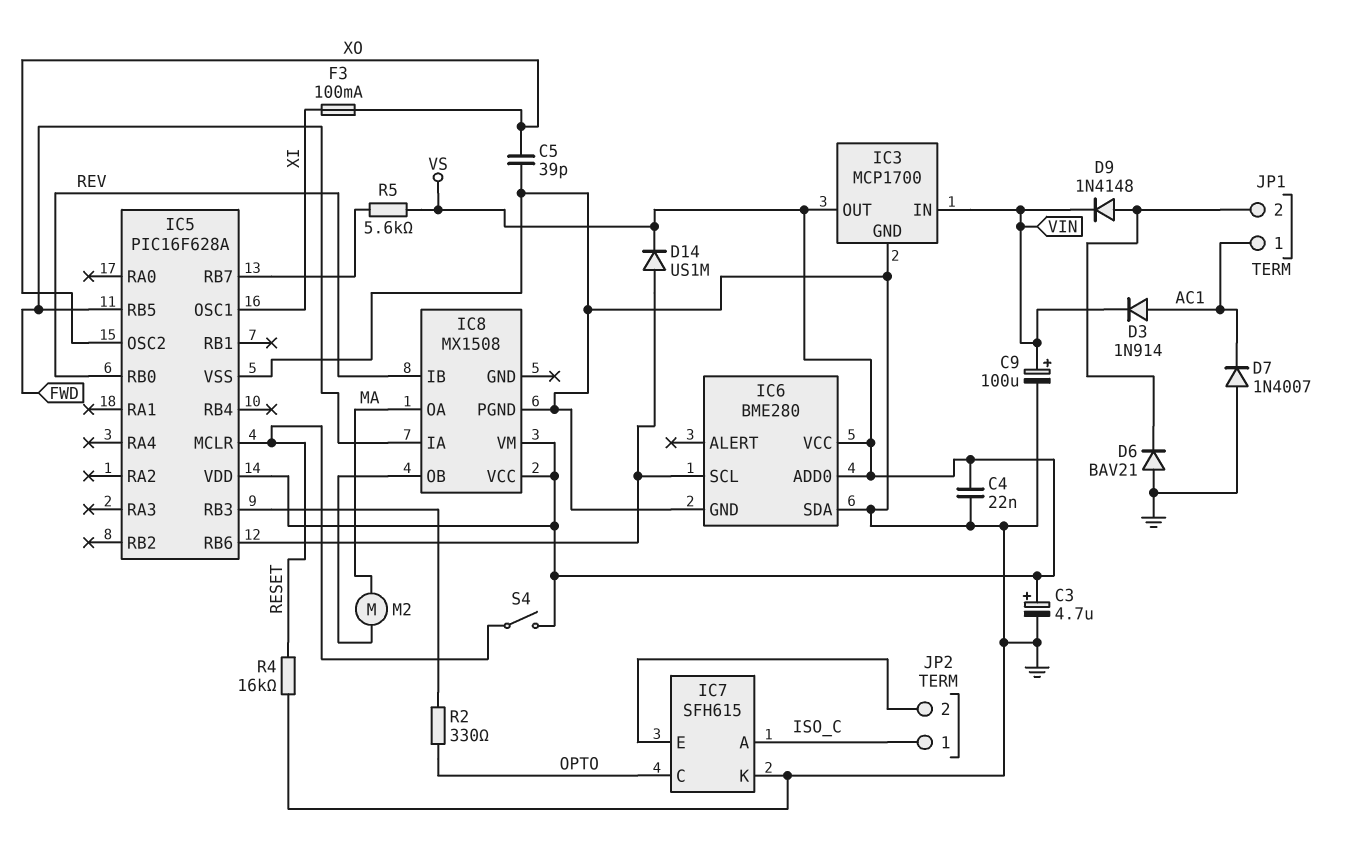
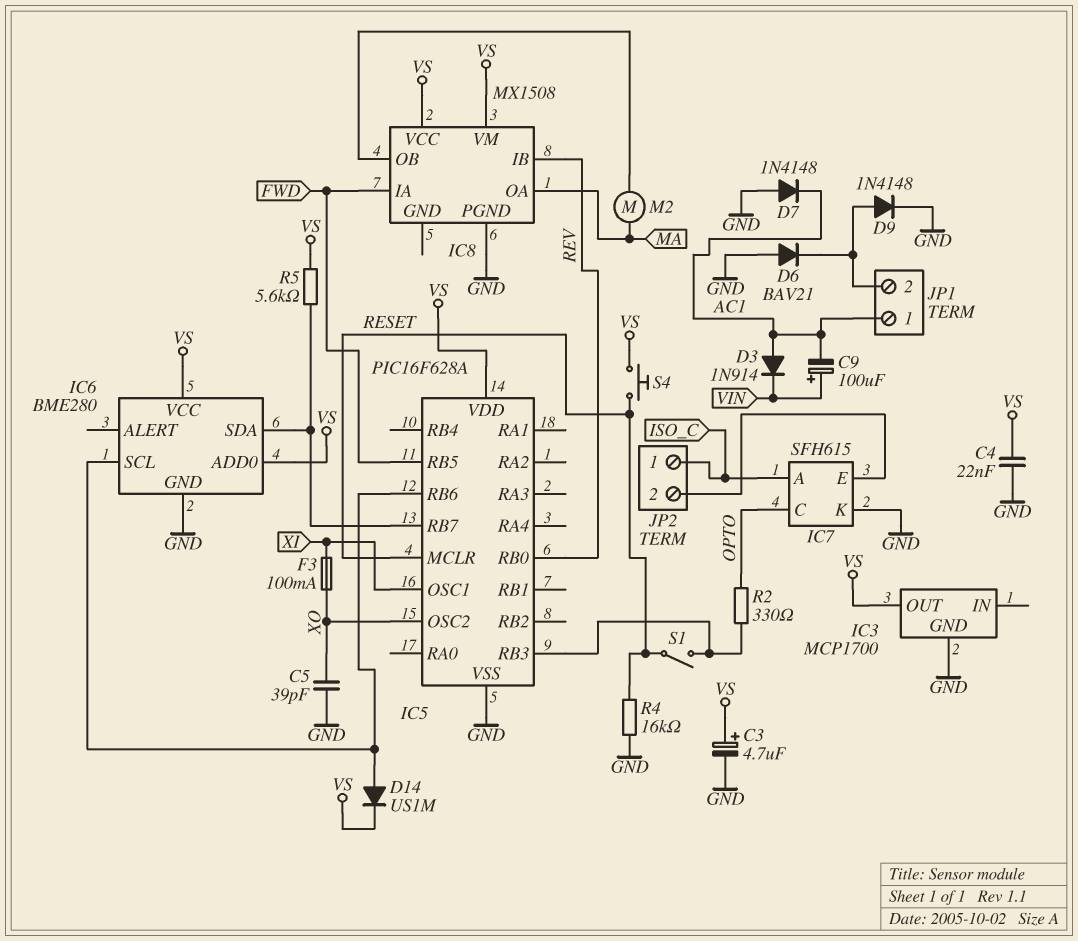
C9: 100uF (plus VIN, minus GND) -> 100uF (plus VIN, minus AC1)
D7: diode 1N4007 (A GND, K AC1) -> diode 1N4148 (A GND, K AC1)
D9: diode 1N4148 (A JP1/2, K VIN) -> diode 1N4148 (A JP1/2, K GND)
IC3 pin IN: VIN -> none
IC6 pin SDA: GND -> IC5/RB7
S1: none -> switch (IC5/RB3, RESET)
S4: switch (RESET, VS) -> button (RESET, VS)

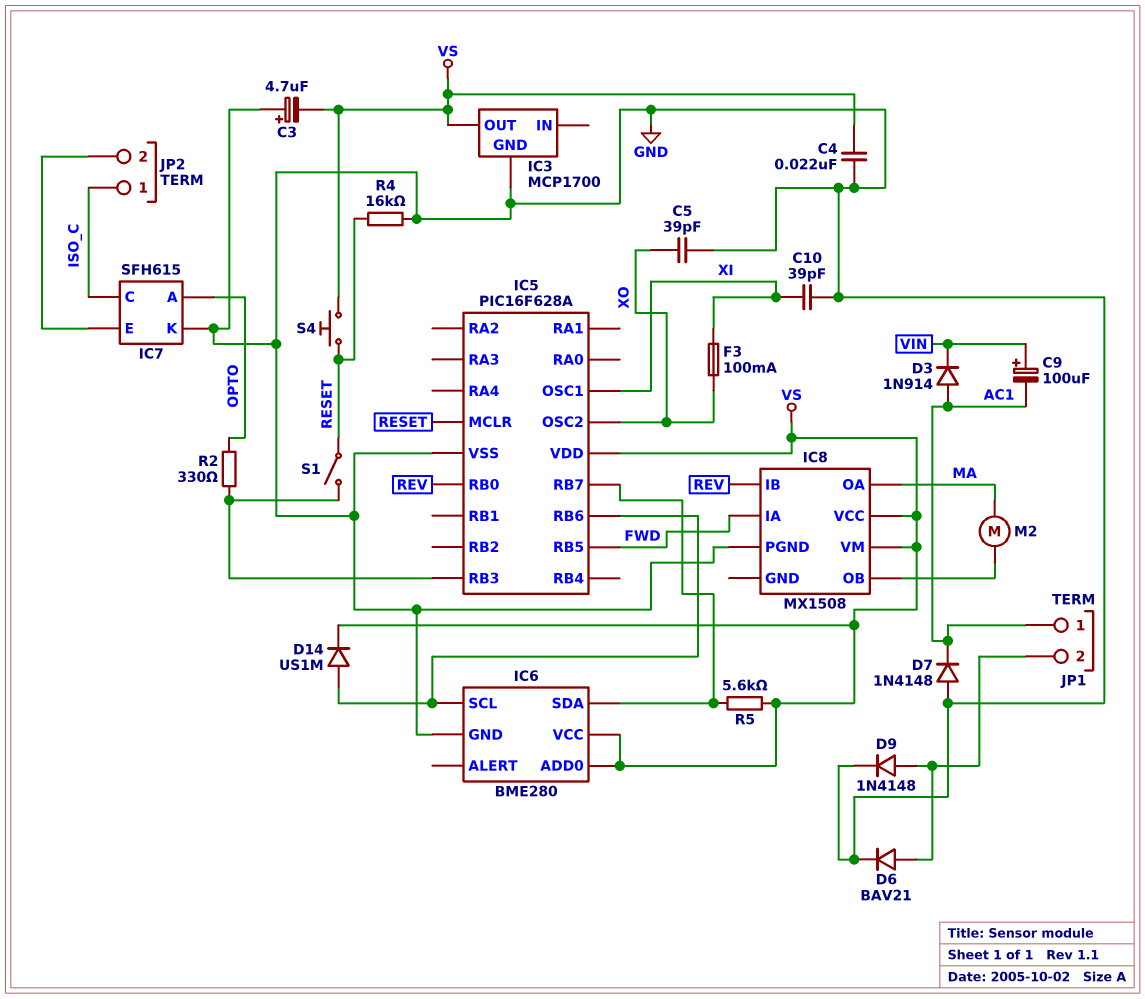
C3: 4.7uF (plus VS, minus GND) -> 4.7uF (plus GND, minus VS)
C10: none -> 39pF (GND, XI)
D6: diode BAV21 (A GND, K JP1/2) -> diode BAV21 (A JP1/2, K GND)
IC7 pin A: ISO_C -> OPTO
IC7 pin C: OPTO -> ISO_C

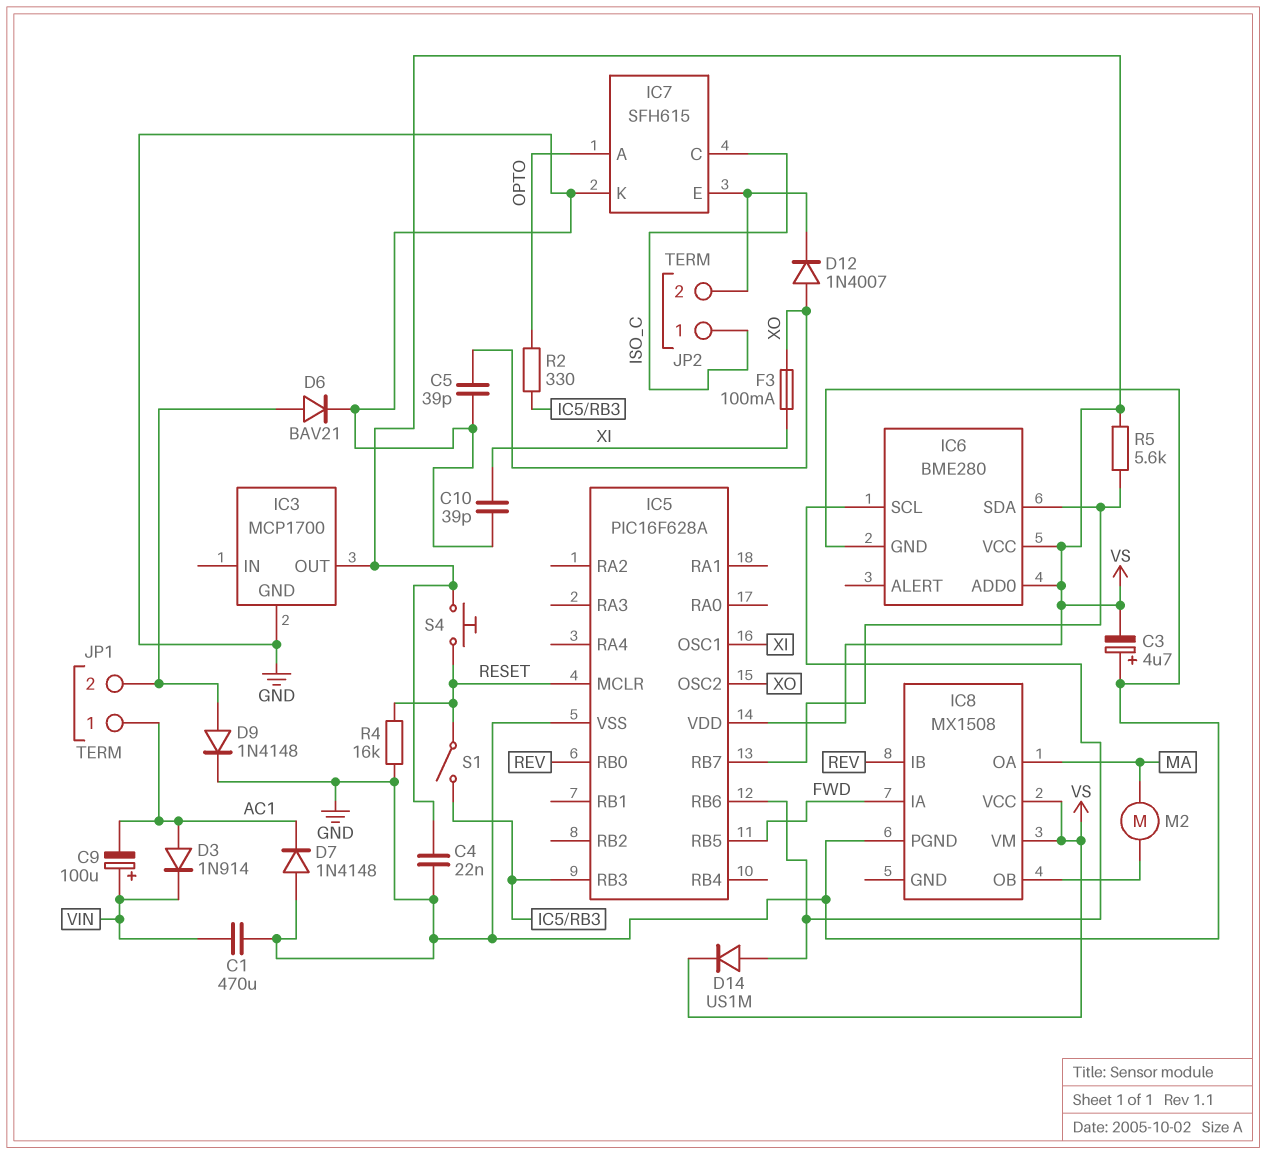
C1: none -> 470uF (GND, VIN)
D12: none -> diode 1N4007 (A XO, K IC7/E)

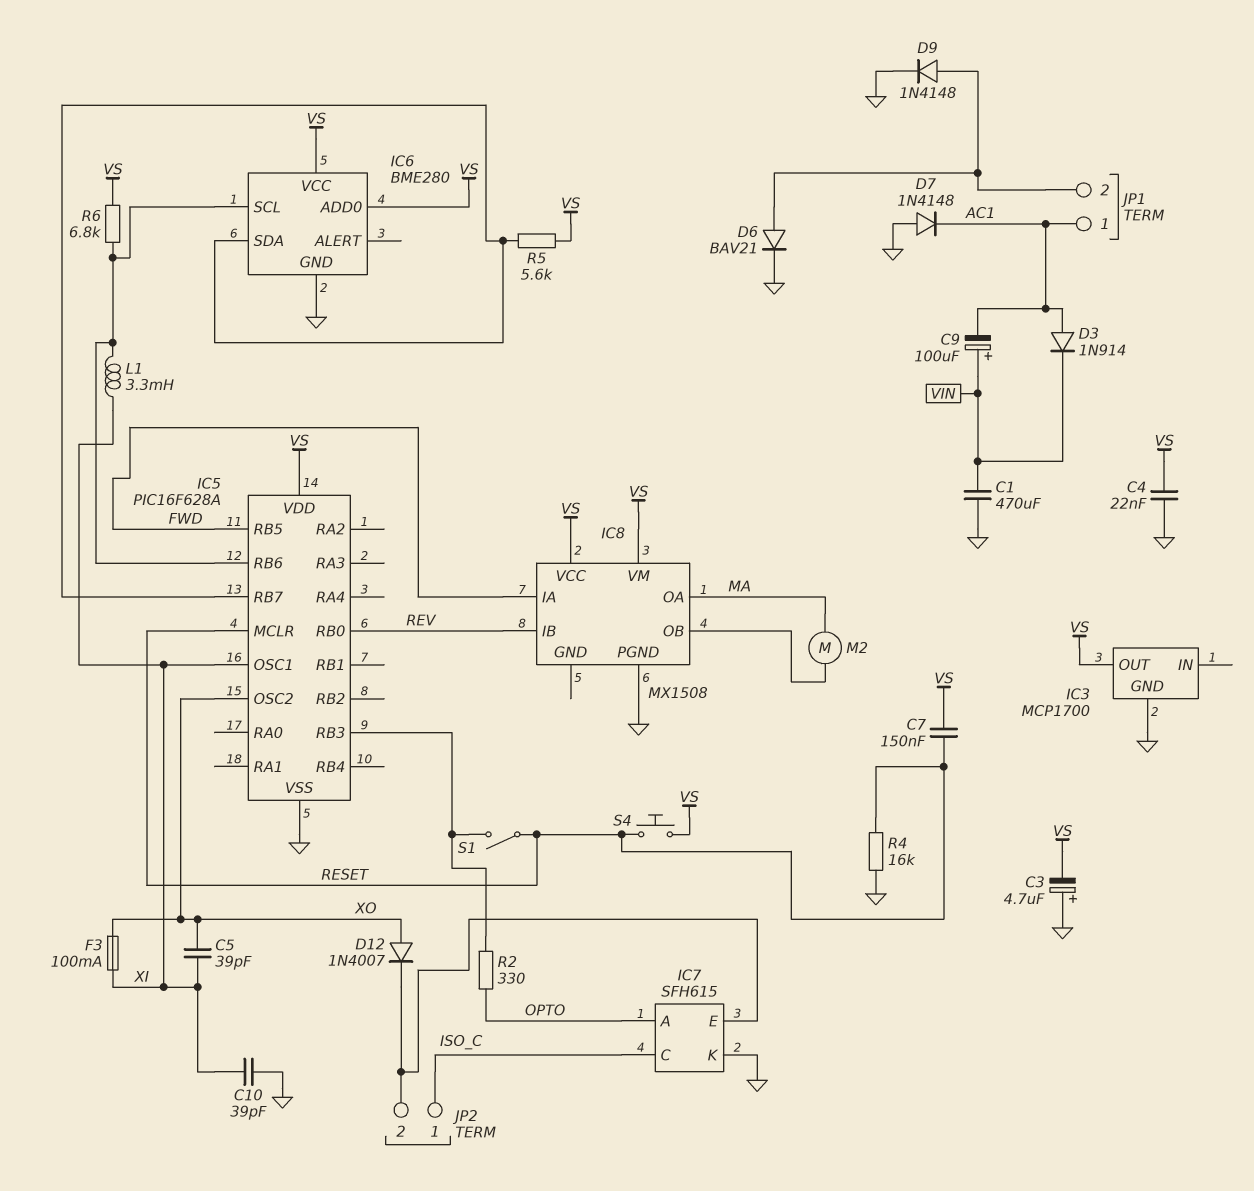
C5: 39pF (GND, XO) -> 39pF (XI, XO)
C7: none -> 150nF (RESET, VS)
D14: diode US1M (A IC5/RB6, K VS) -> none
L1: none -> 3.3mH (IC5/RB6, XI)
R6: none -> 6.8k (IC5/RB6, VS)

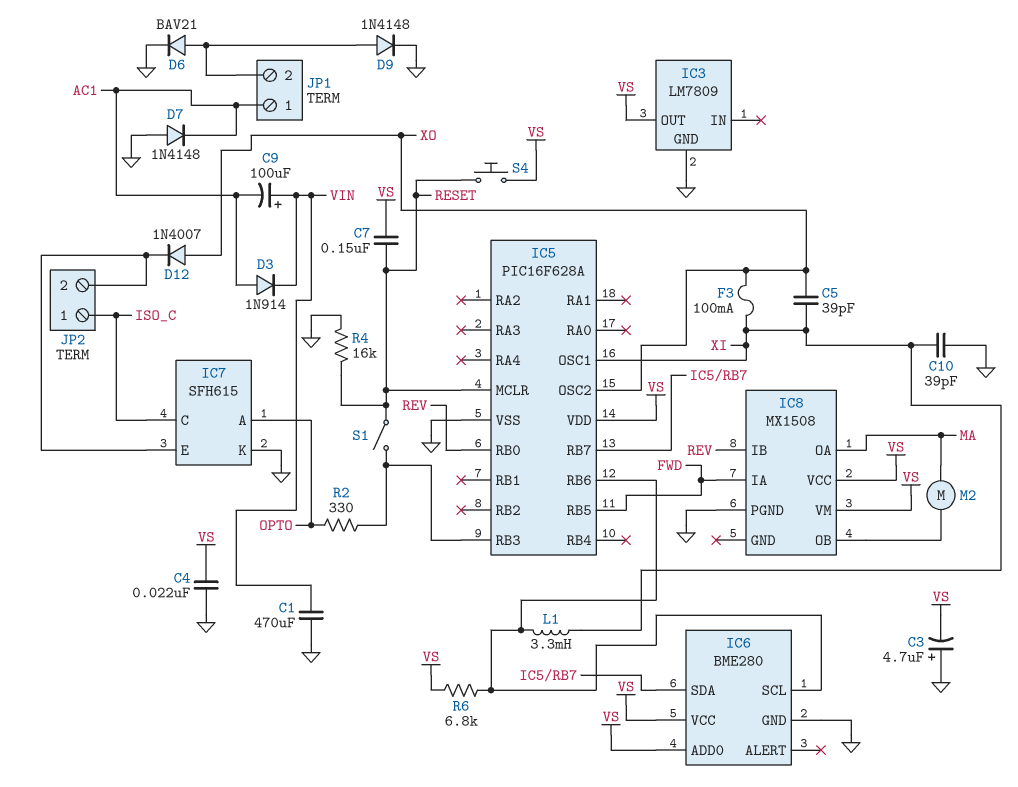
IC3: MCP1700 -> LM7809
R5: 5.6k (IC5/RB7, VS) -> none

